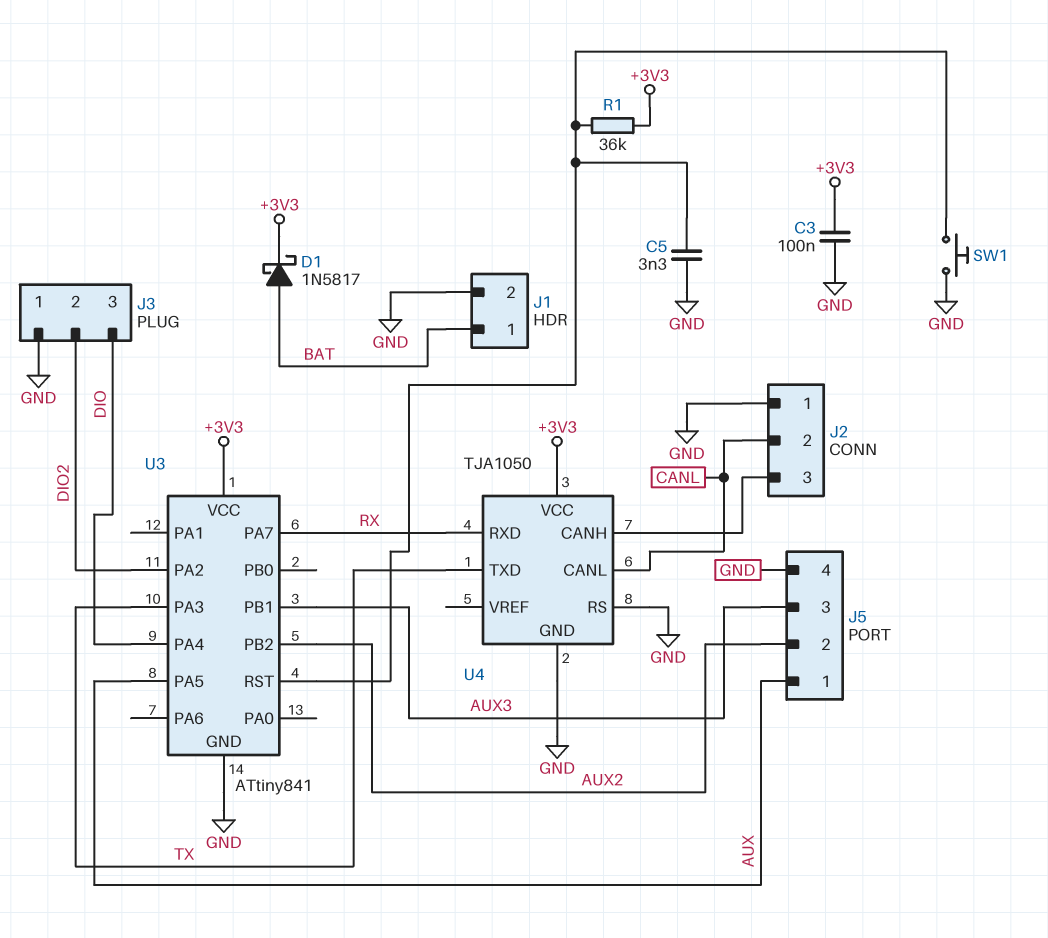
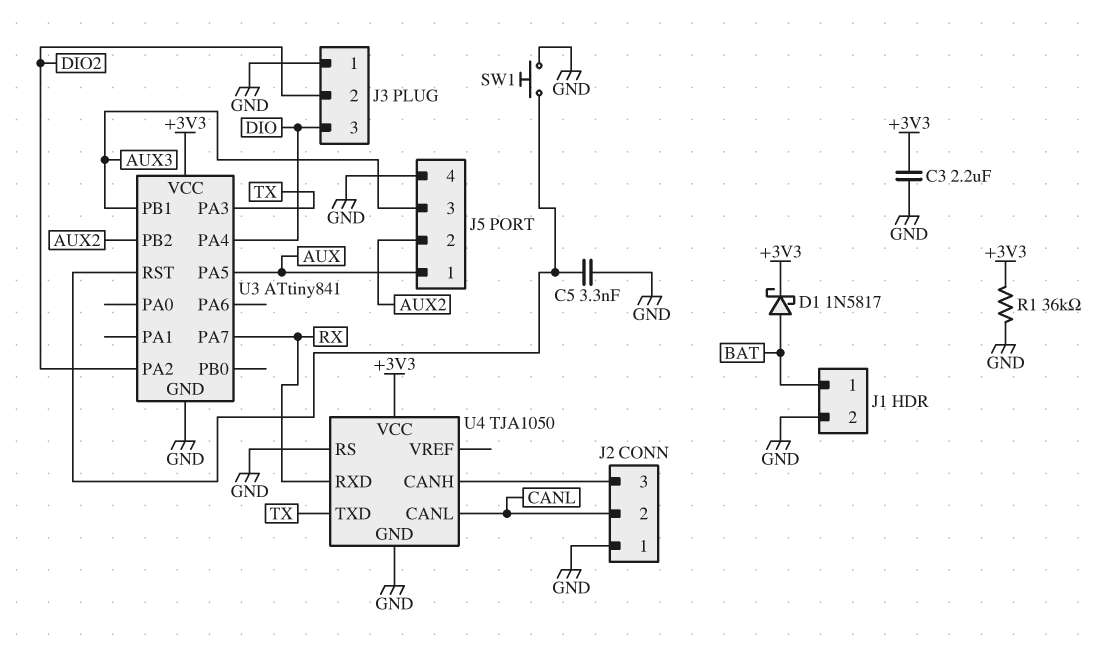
C3: 100nF (+3V3, GND) -> 2.2uF (+3V3, GND)
R1: 36k (+3V3, U3/RST) -> 36k (+3V3, GND)

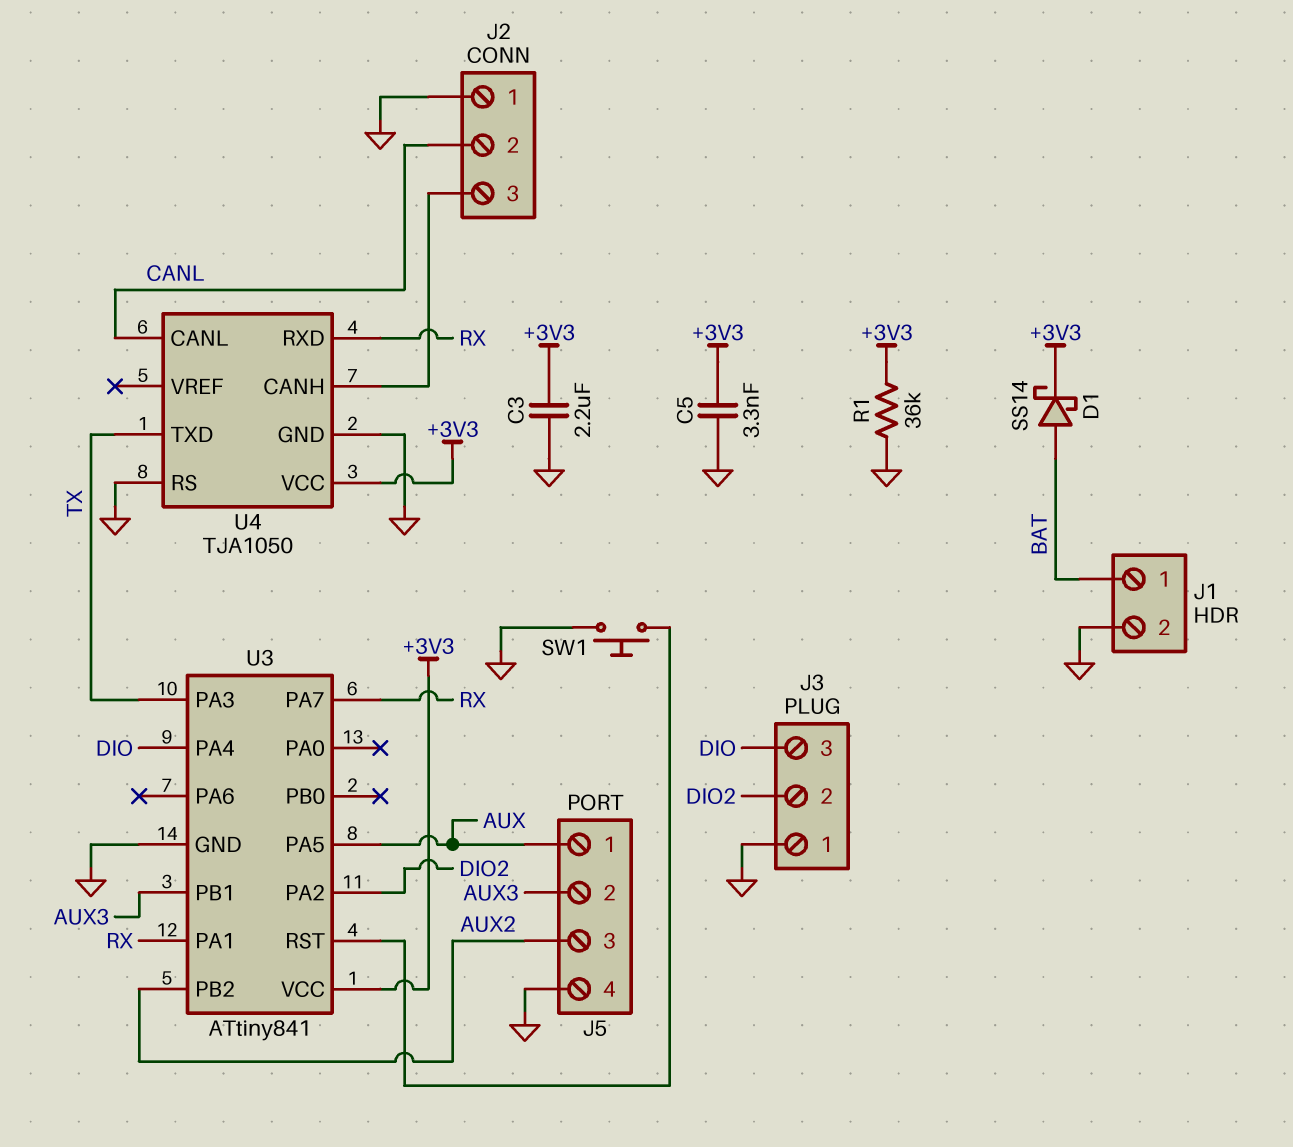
C5: 3.3nF (GND, U3/RST) -> 3.3nF (+3V3, GND)
D1: schottky 1N5817 (A BAT, K +3V3) -> schottky SS14 (A BAT, K +3V3)
J5 pin 2: AUX2 -> AUX3
J5 pin 3: AUX3 -> AUX2
U3 pin PA1: none -> RX

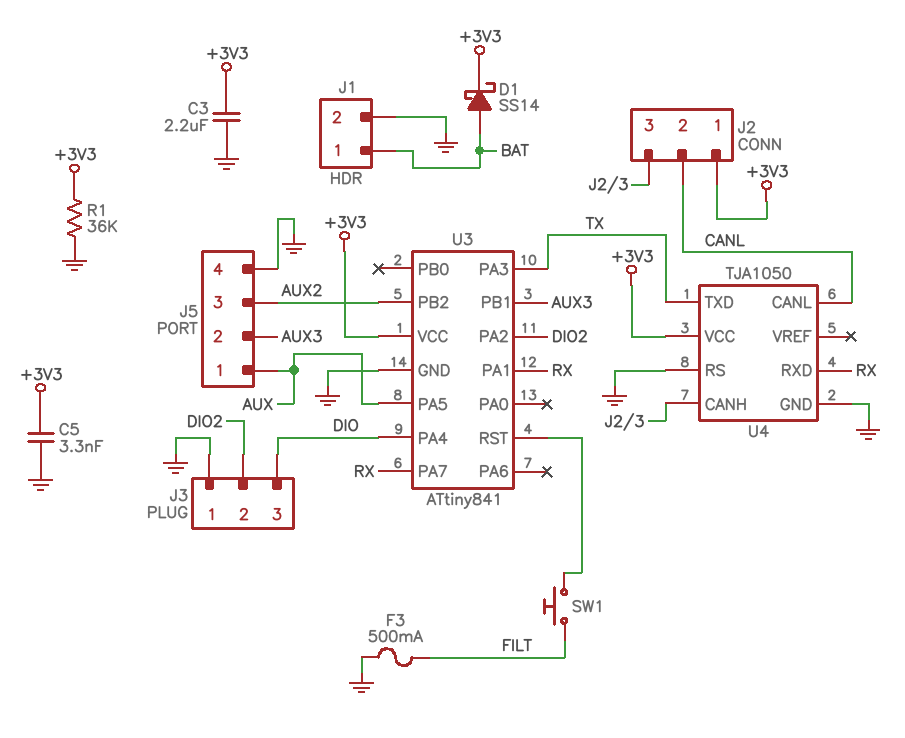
F3: none -> 500mA (FILT, GND)
J2 pin 1: GND -> +3V3
SW1: button (GND, U3/RST) -> button (FILT, U3/RST)

